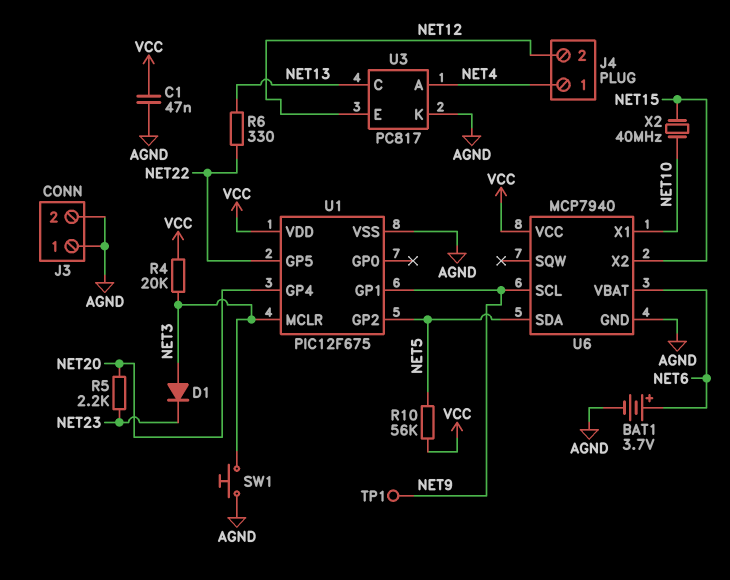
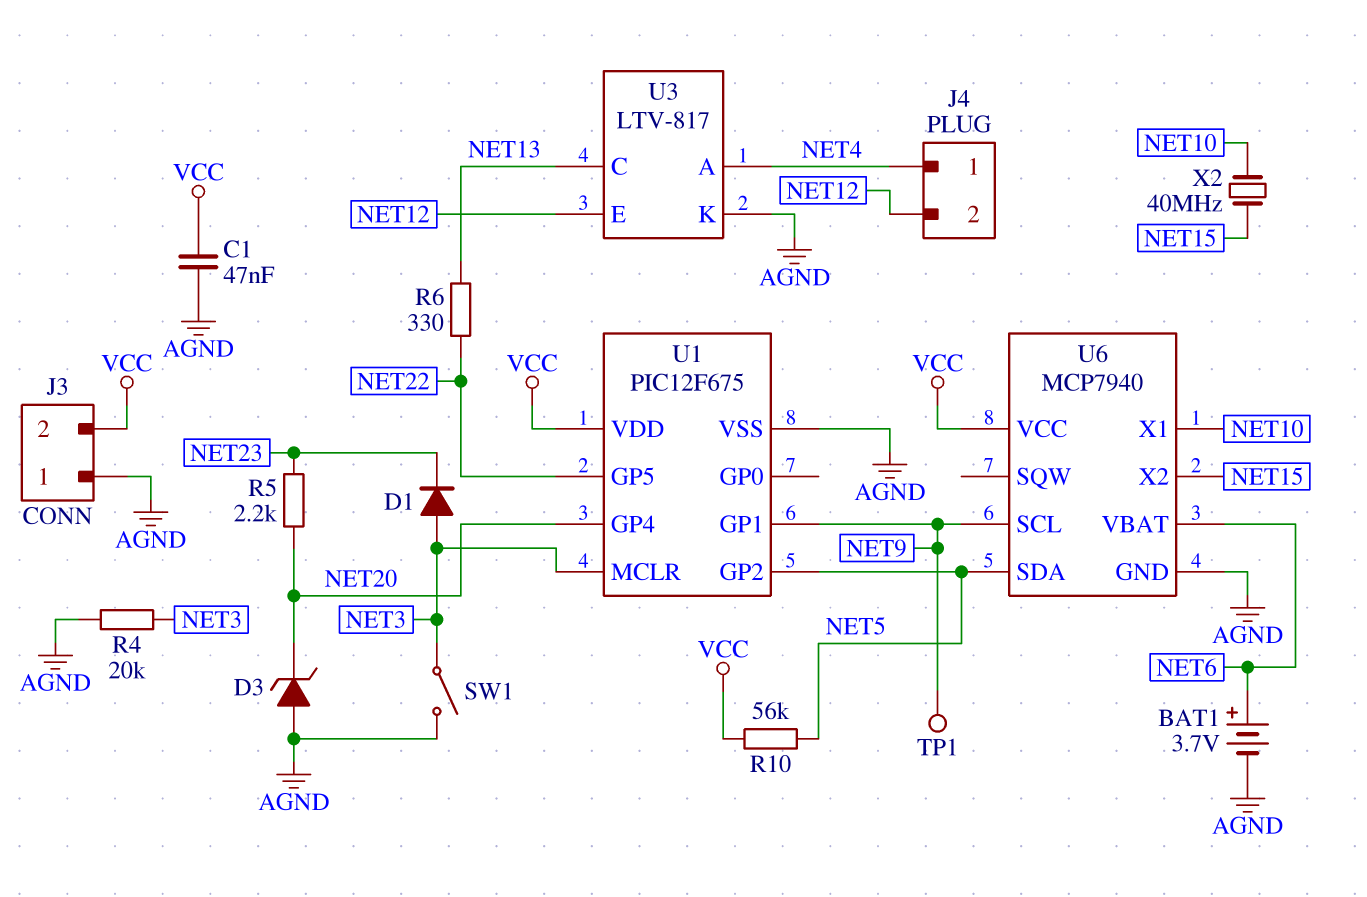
D3: none -> zener (A AGND, K NET20)
J3 pin 2: AGND -> VCC
R4: 20k (NET3, VCC) -> 20k (AGND, NET3)
SW1: button (AGND, NET3) -> switch (AGND, NET3)
U3: PC817 -> LTV-817

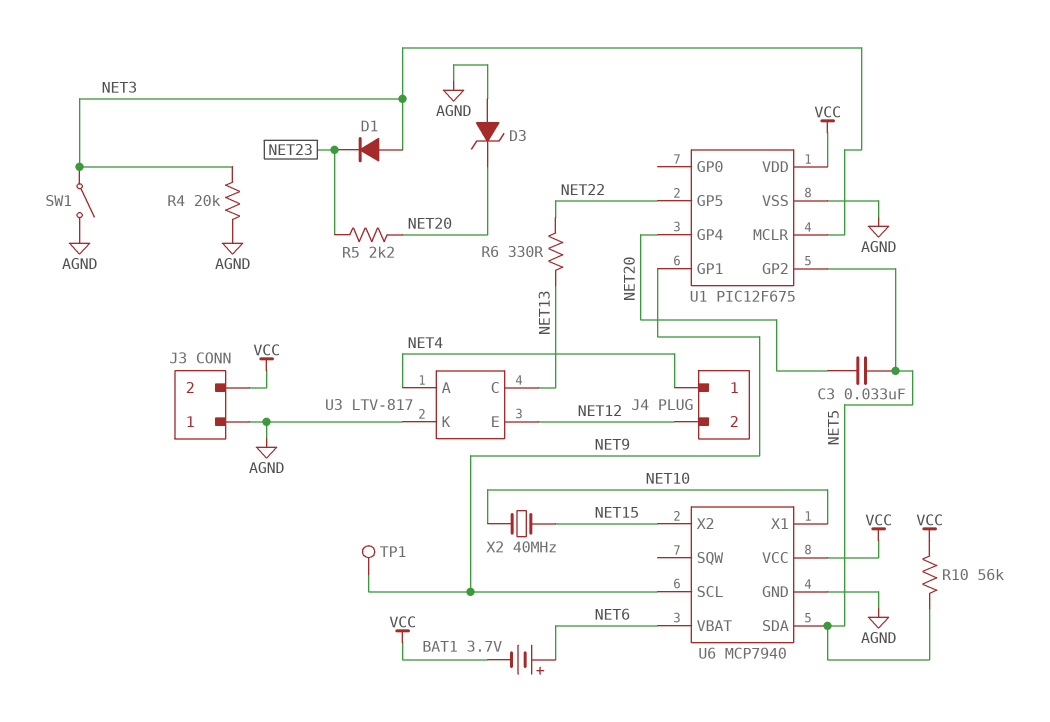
BAT1: 3.7V (plus NET6, minus AGND) -> 3.7V (plus NET6, minus VCC)
C1: 47nF (AGND, VCC) -> none
C3: none -> 33nF (NET5, NET20)

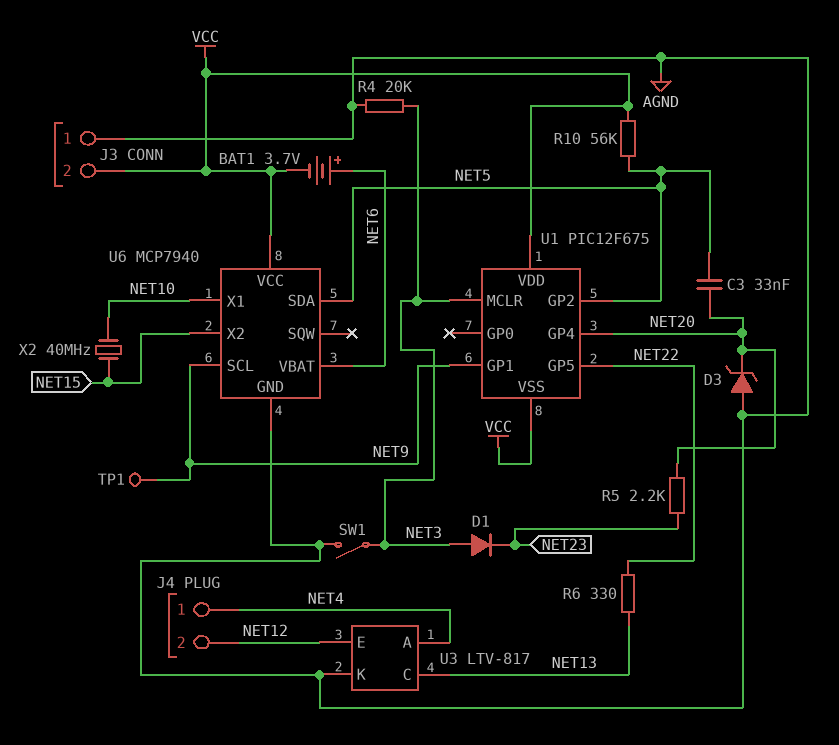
U1 pin VSS: AGND -> VCC

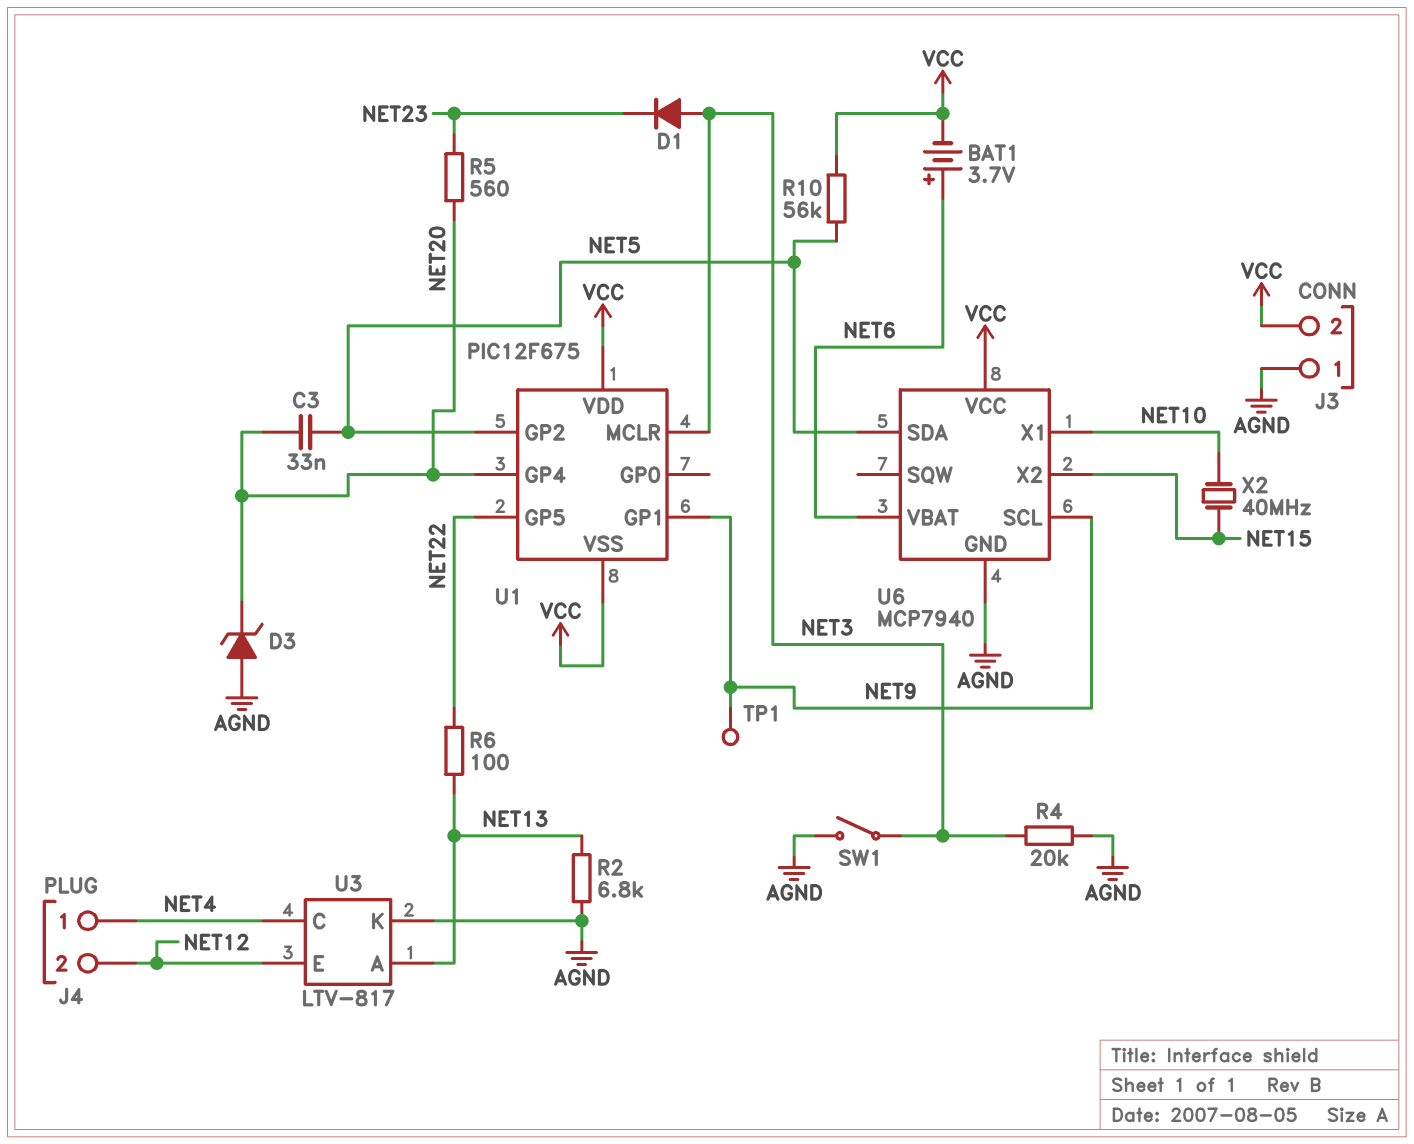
R2: none -> 6.8k (AGND, NET13)
R5: 2.2k (NET20, NET23) -> 560 (NET20, NET23)
R6: 330 (NET13, NET22) -> 100 (NET13, NET22)
U3 pin A: NET4 -> NET13
U3 pin C: NET13 -> NET4

